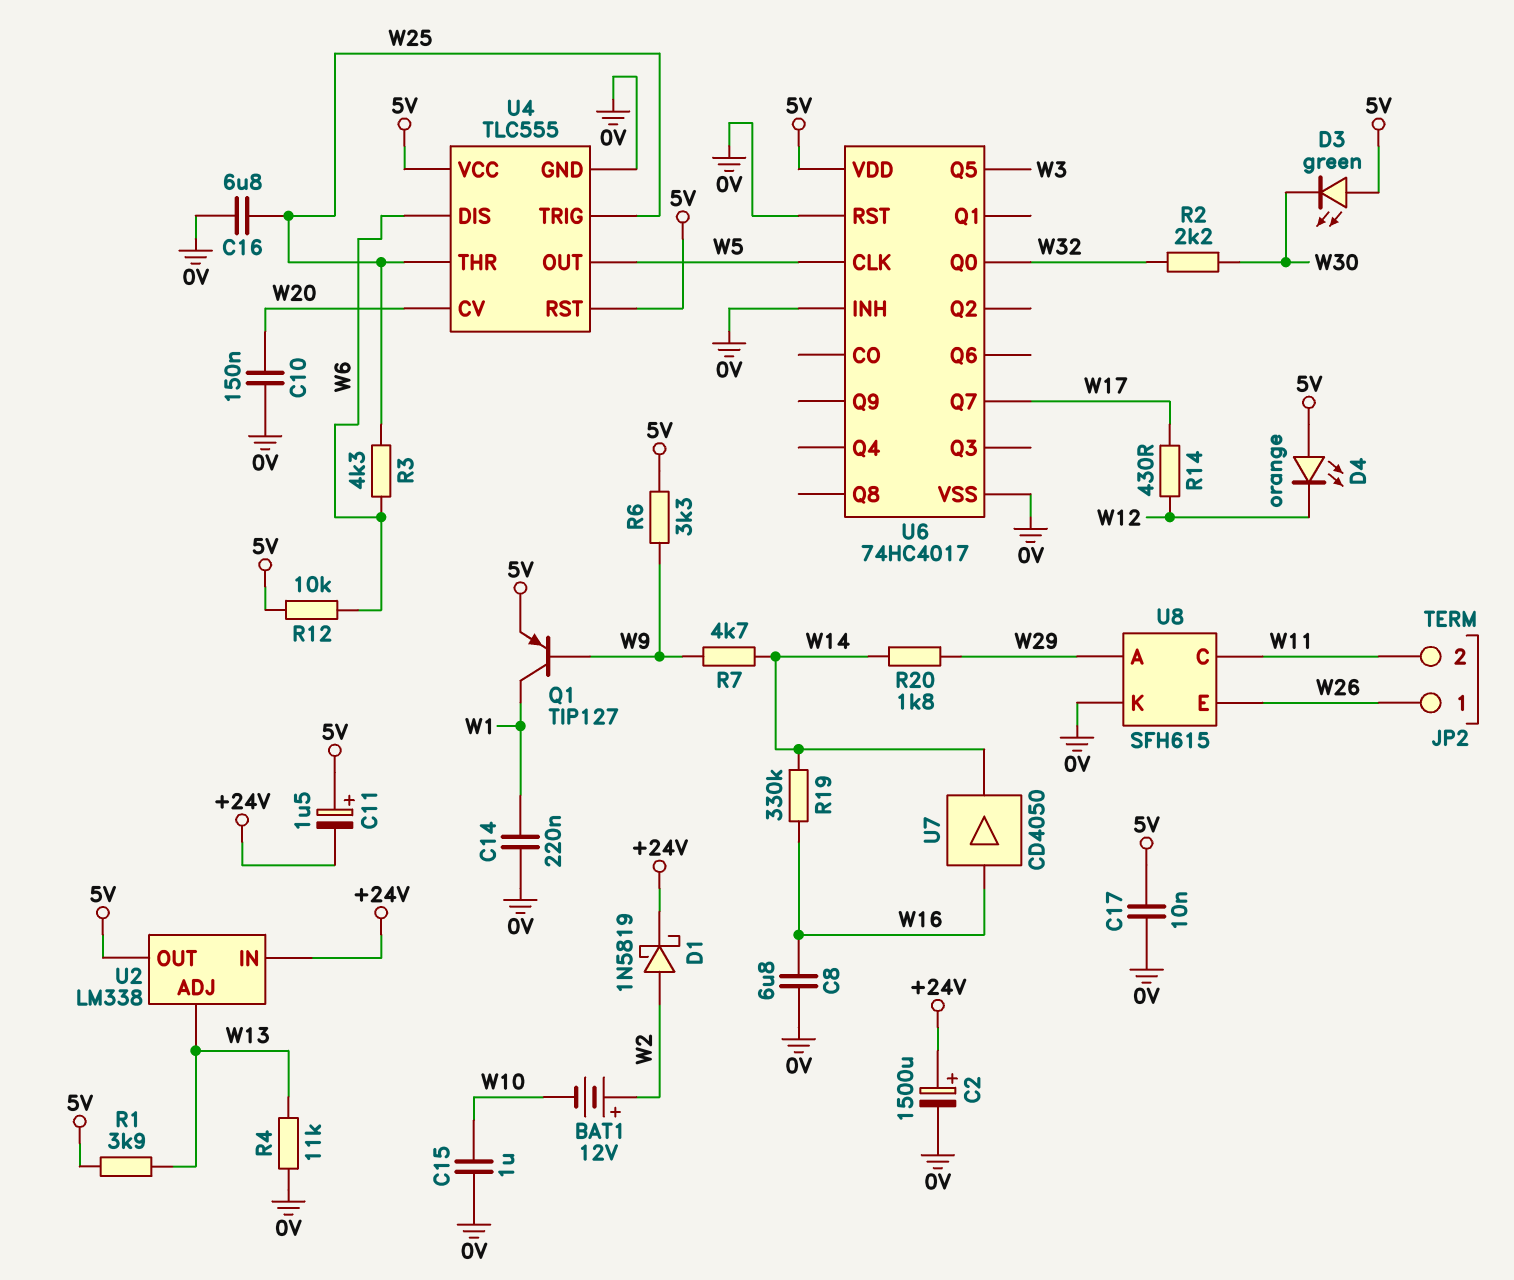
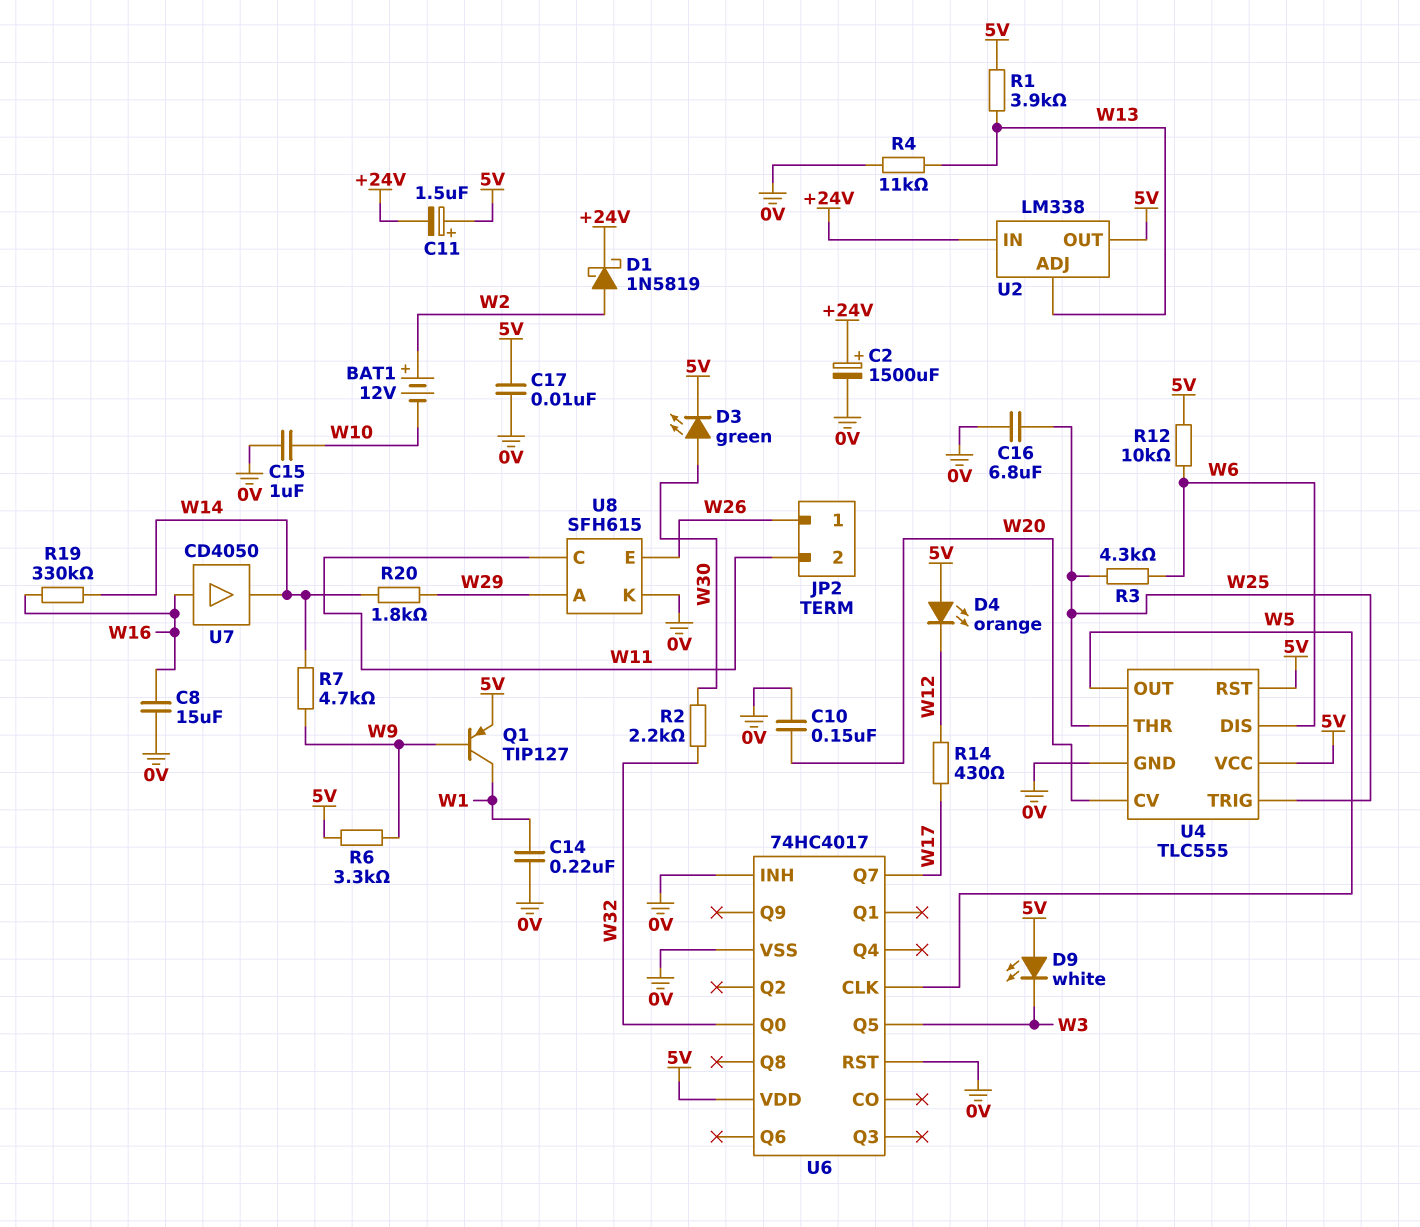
C8: 6.8uF (0V, W16) -> 15uF (0V, W16)
D3: LED green (A 5V, K W30) -> LED green (A W30, K 5V)
D9: none -> LED white (A 5V, K W3)

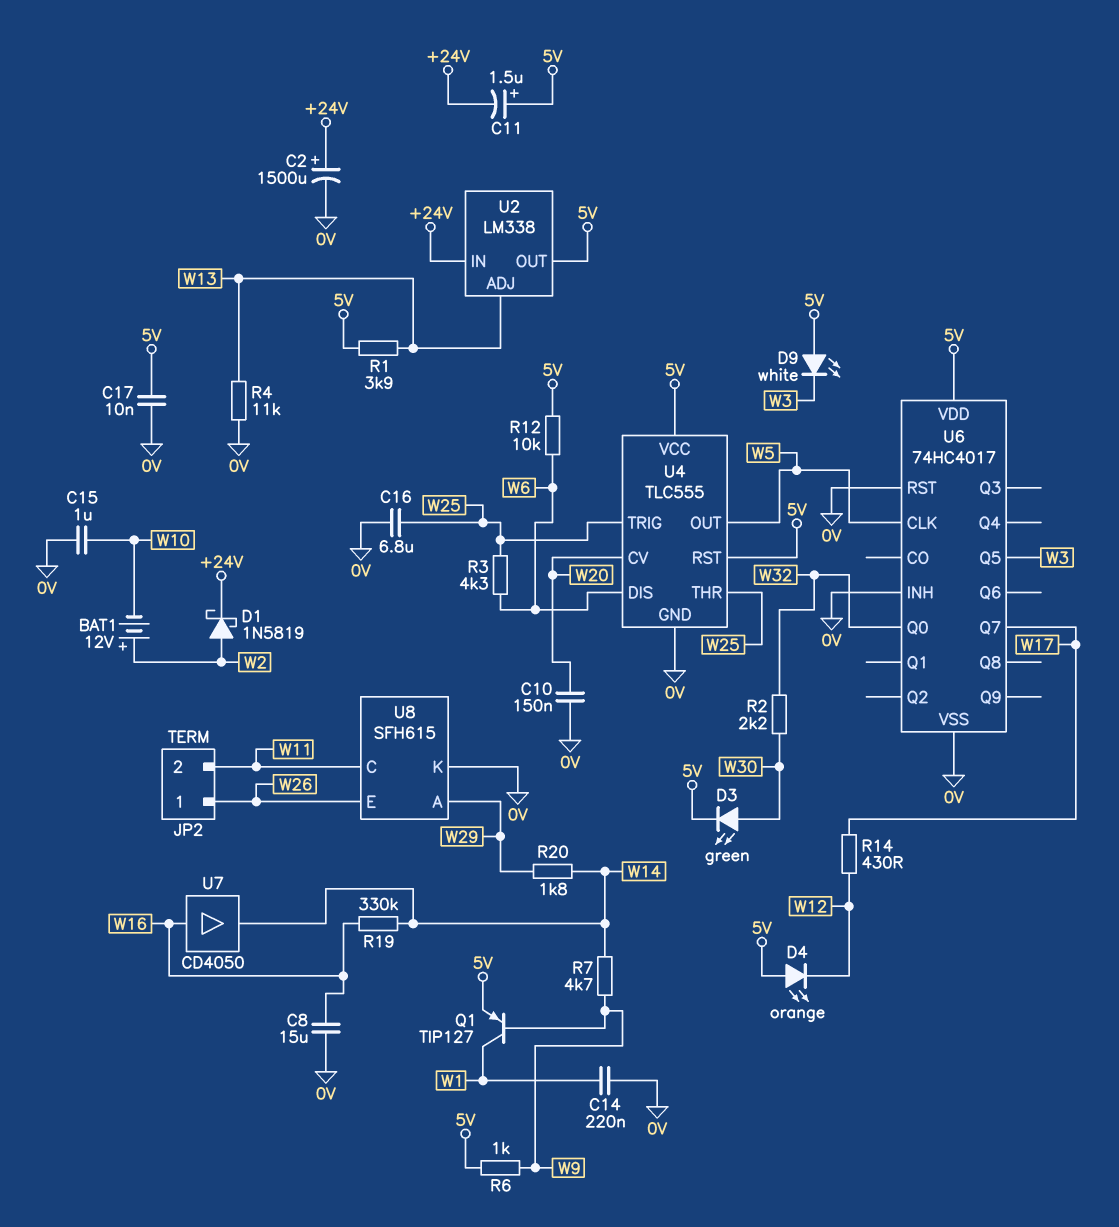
R6: 3.3k (5V, W9) -> 1k (5V, W9)

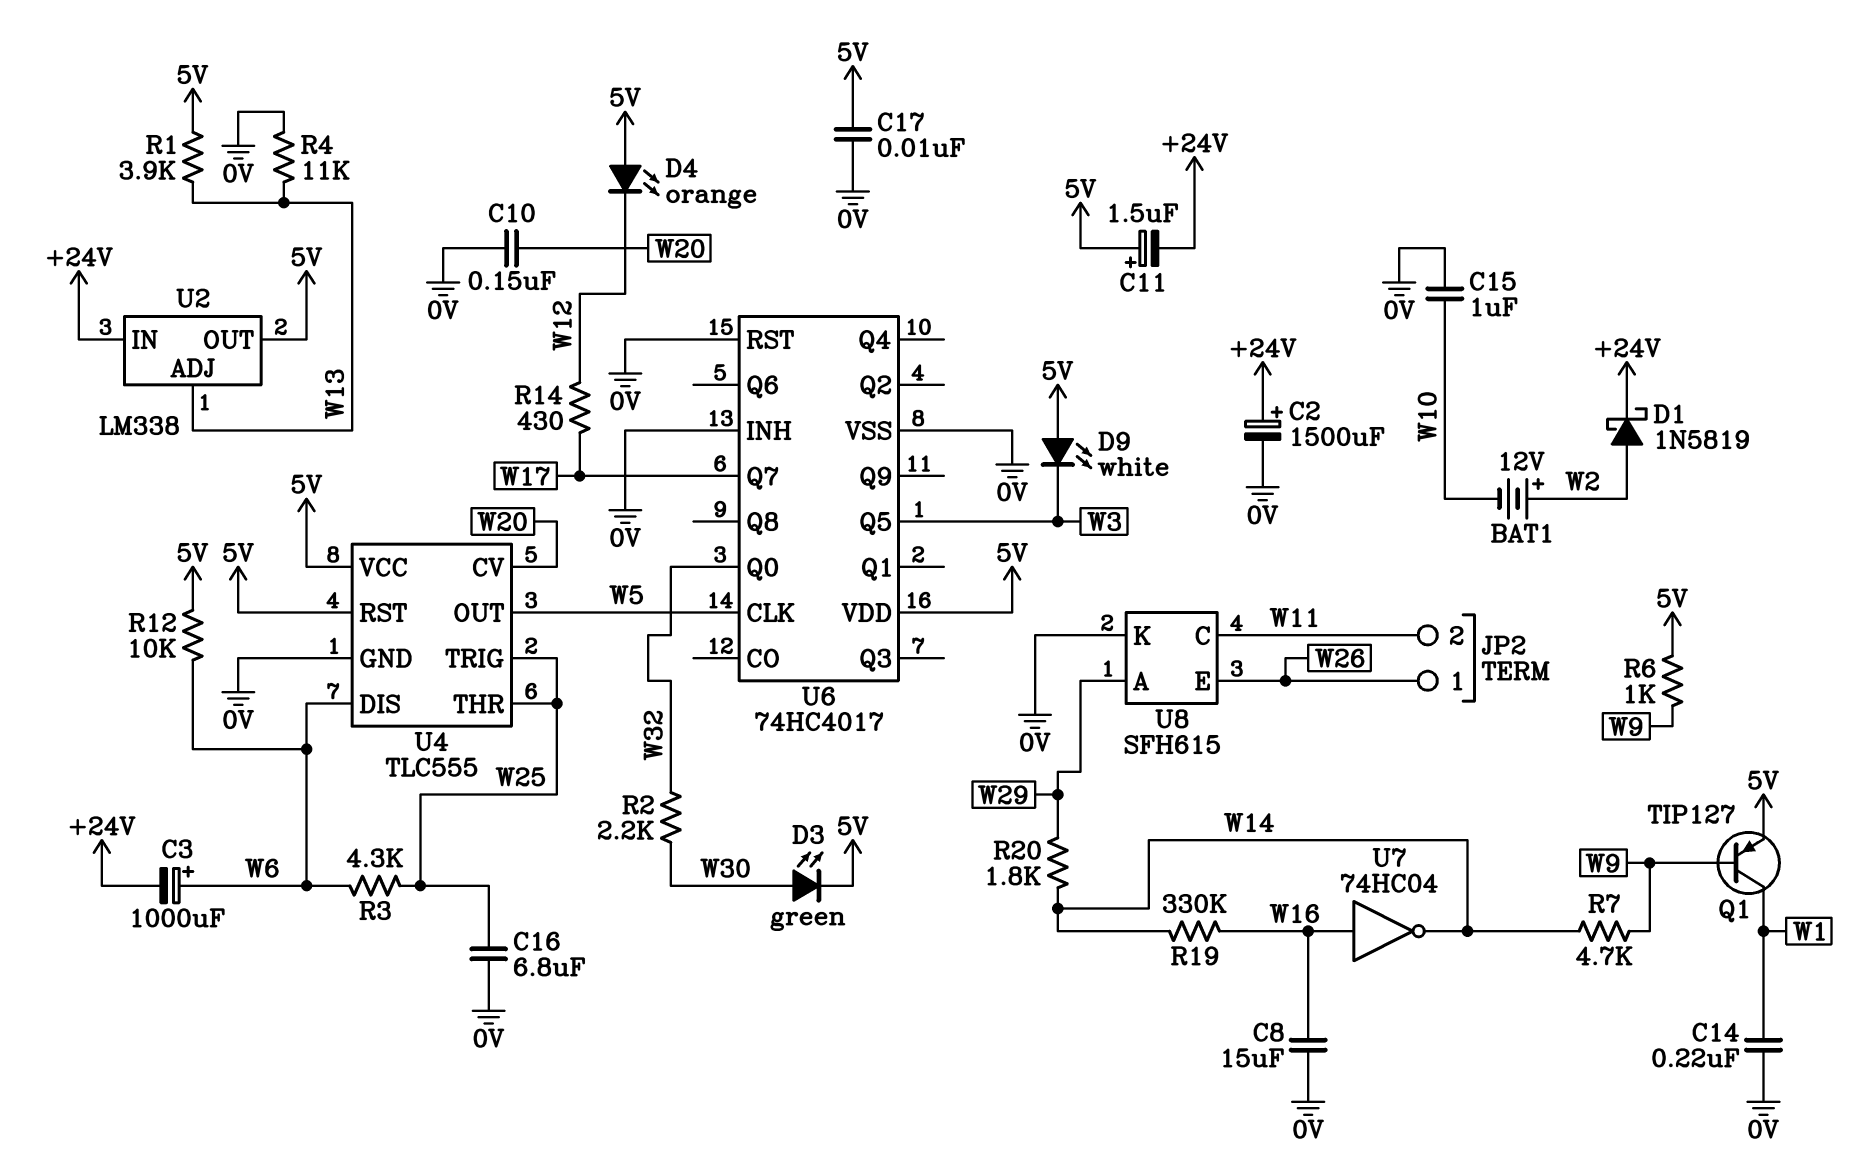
C3: none -> 1000uF (plus W6, minus +24V)
U7: buffer CD4050 (in W16, out W14) -> NOT 74HC04 (in W16, out W14)

